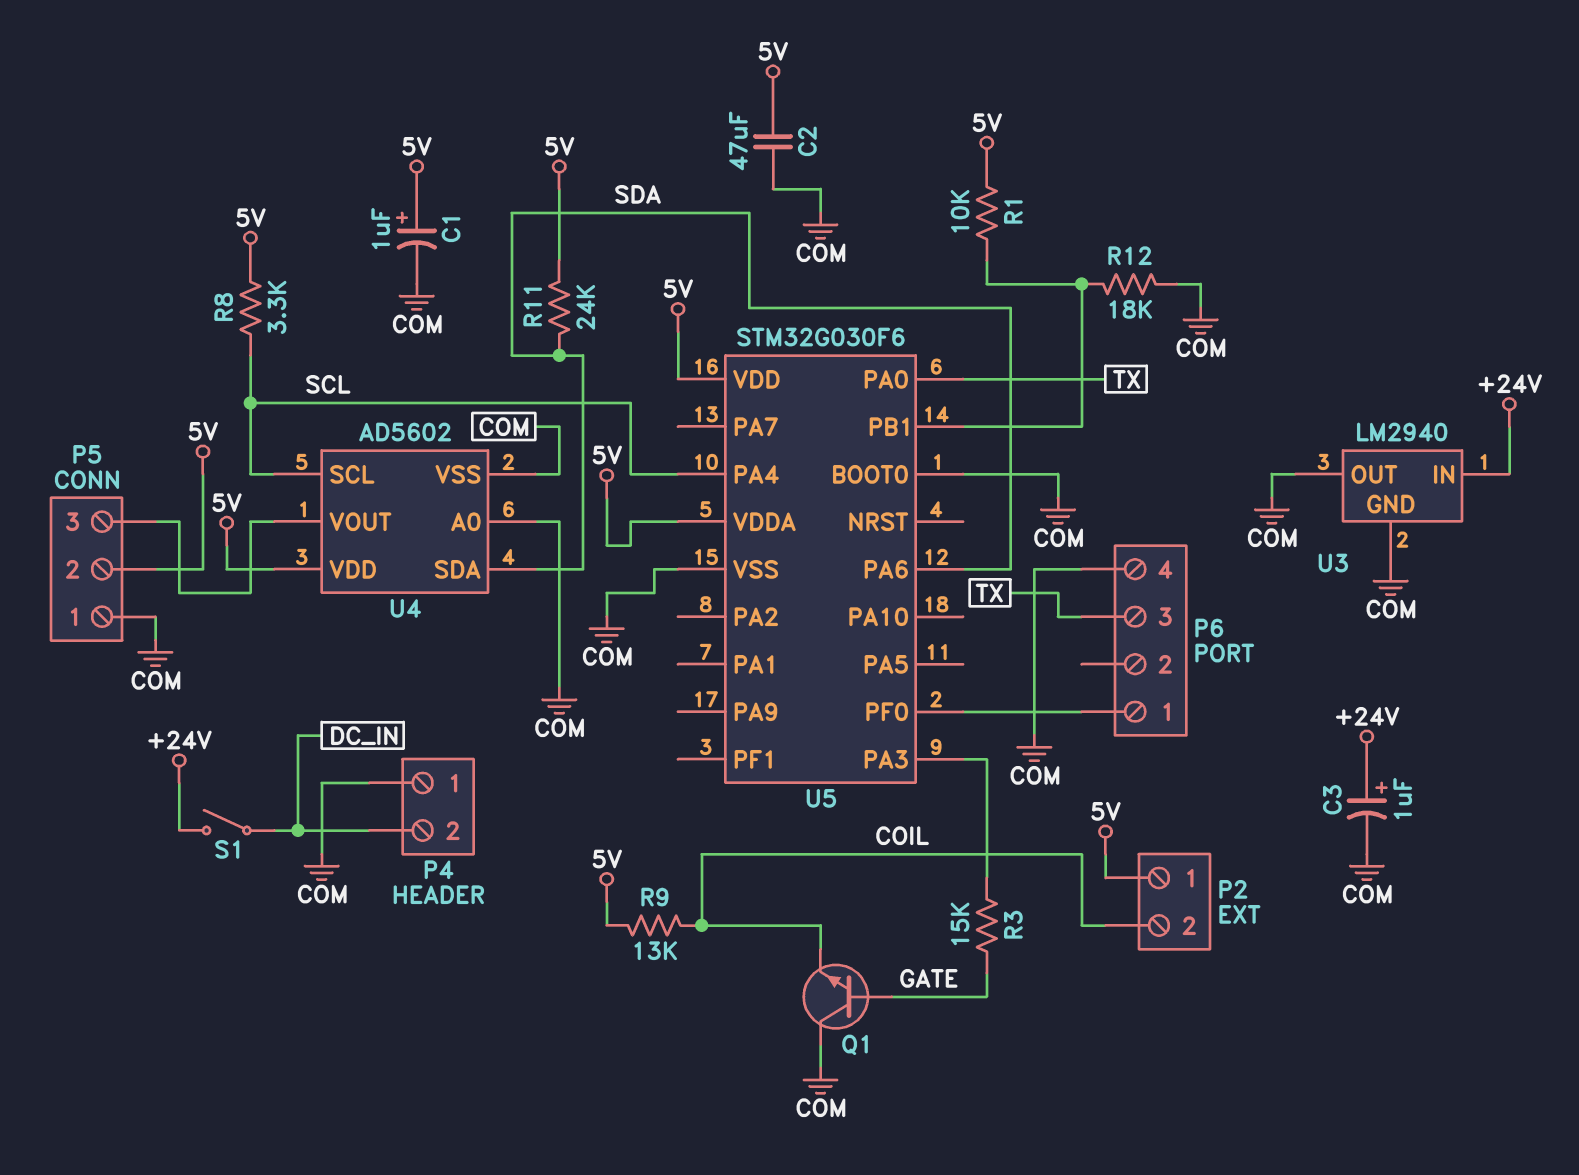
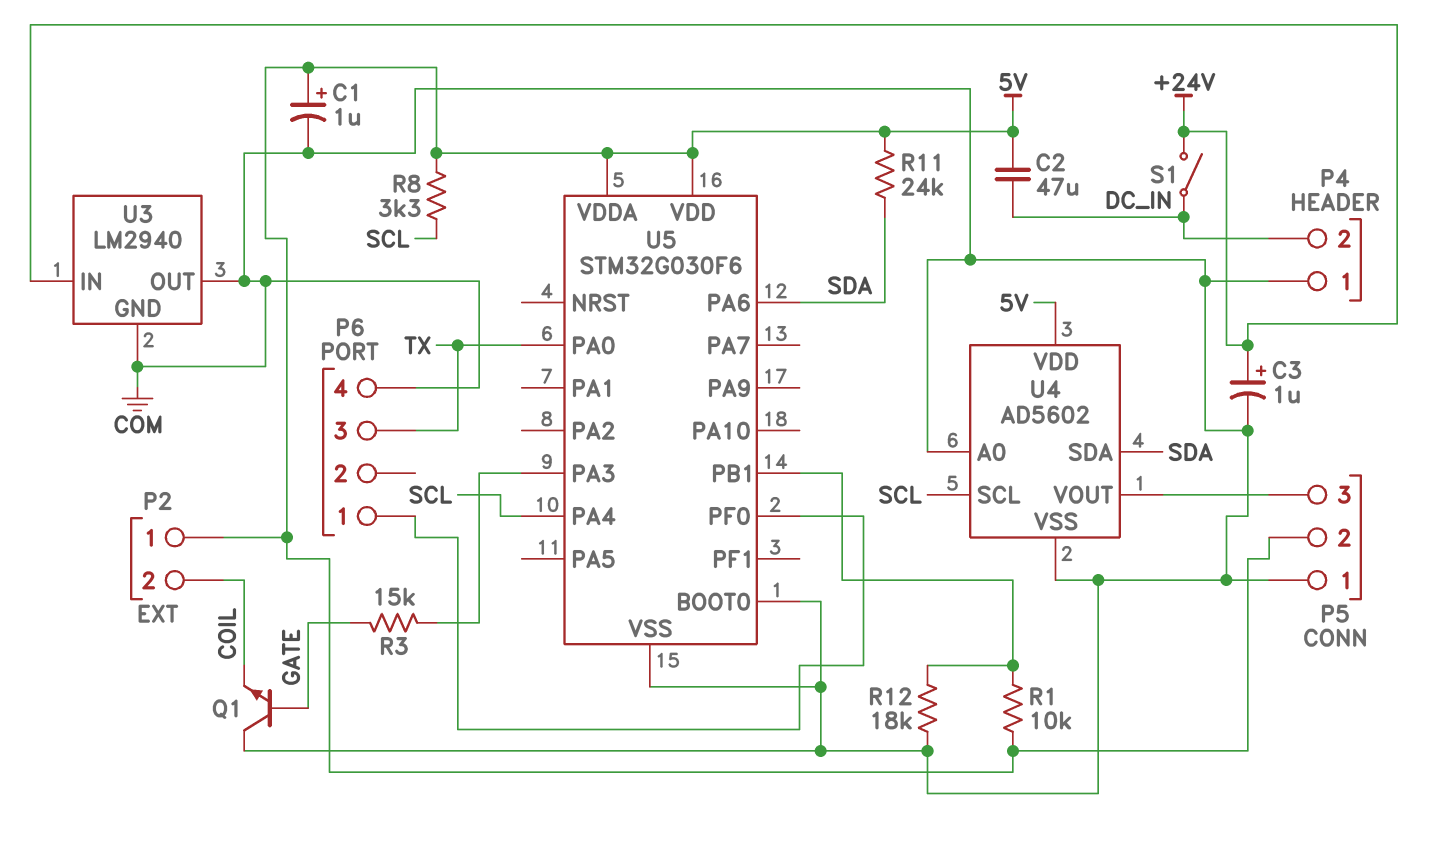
C2: 47uF (5V, COM) -> 47uF (5V, DC_IN)
R9: 13k (5V, COIL) -> none

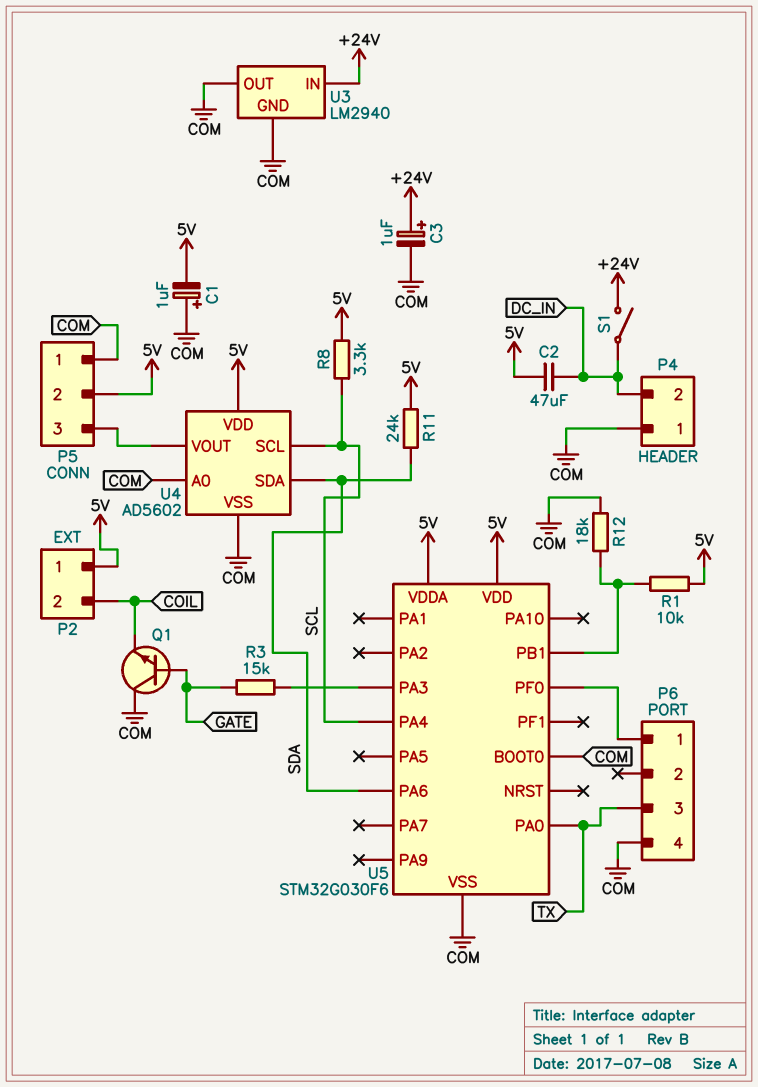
C1: 1uF (plus 5V, minus COM) -> 1uF (plus COM, minus 5V)

